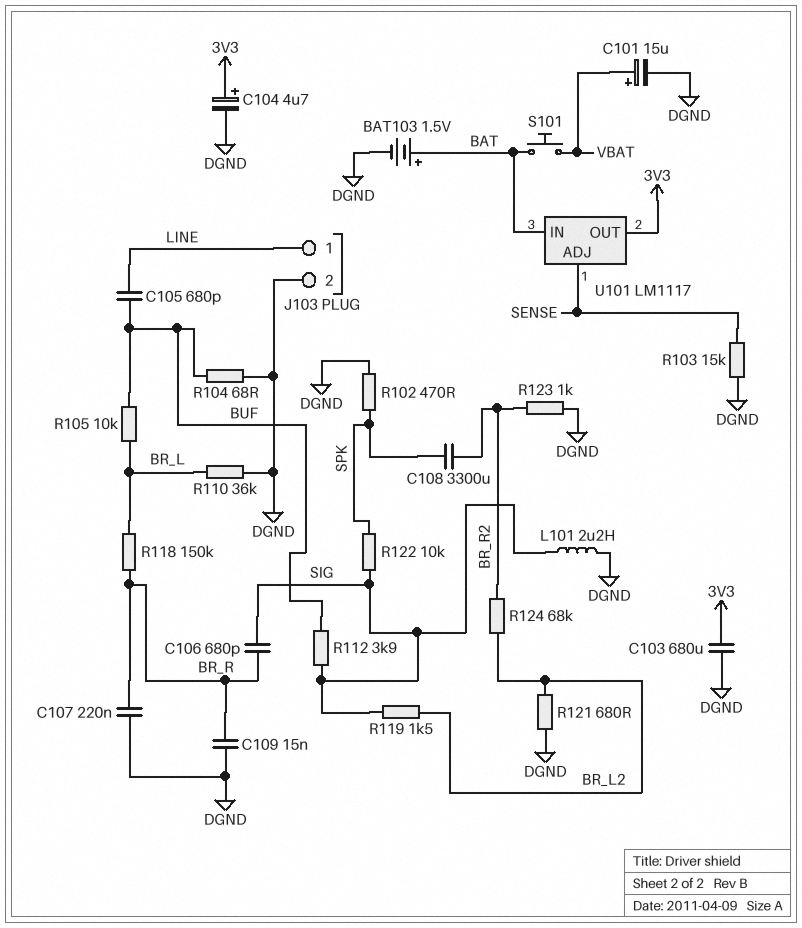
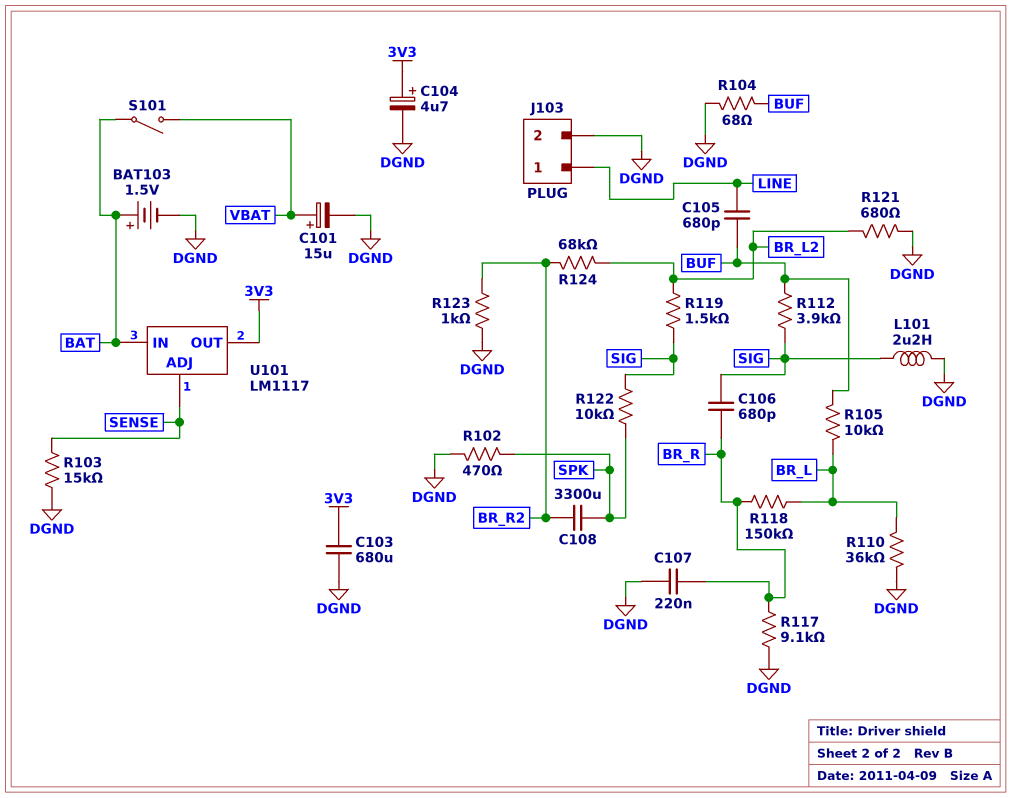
C109: 15nF (BR_R, DGND) -> none
R117: none -> 9.1k (BR_R, DGND)
S101: button (BAT, VBAT) -> switch (BAT, VBAT)

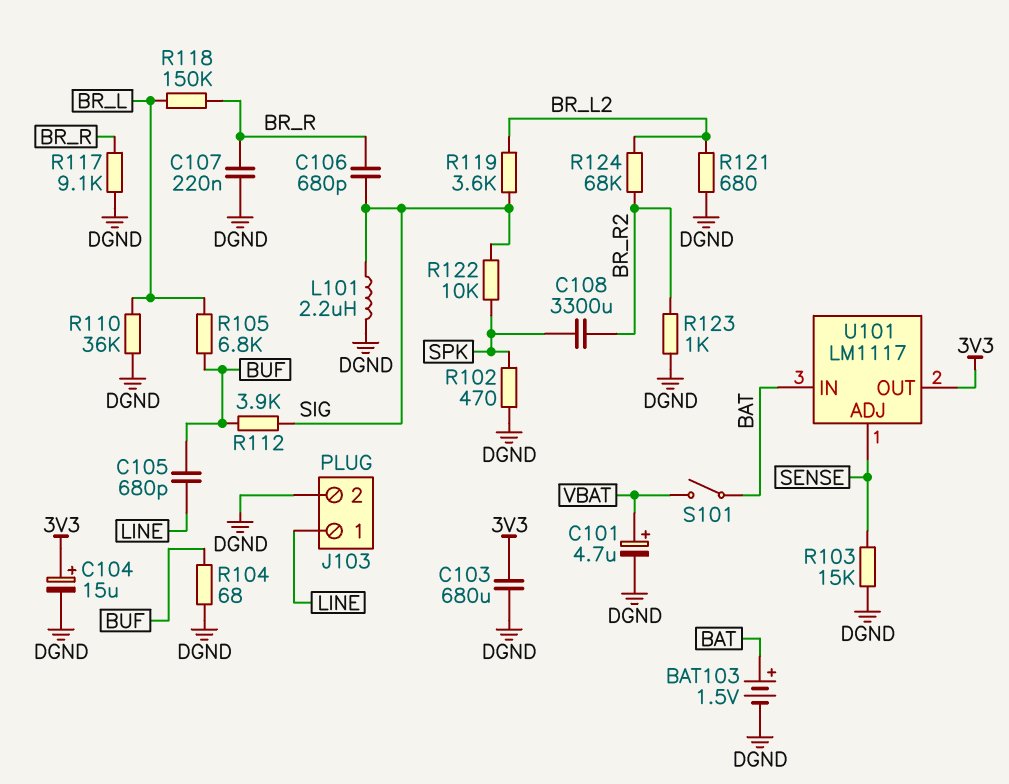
C101: 15uF (plus VBAT, minus DGND) -> 4.7uF (plus VBAT, minus DGND)
C104: 4.7uF (plus 3V3, minus DGND) -> 15uF (plus 3V3, minus DGND)
R105: 10k (BR_L, BUF) -> 6.8k (BR_L, BUF)
R119: 1.5k (BR_L2, SIG) -> 3.6k (BR_L2, SIG)

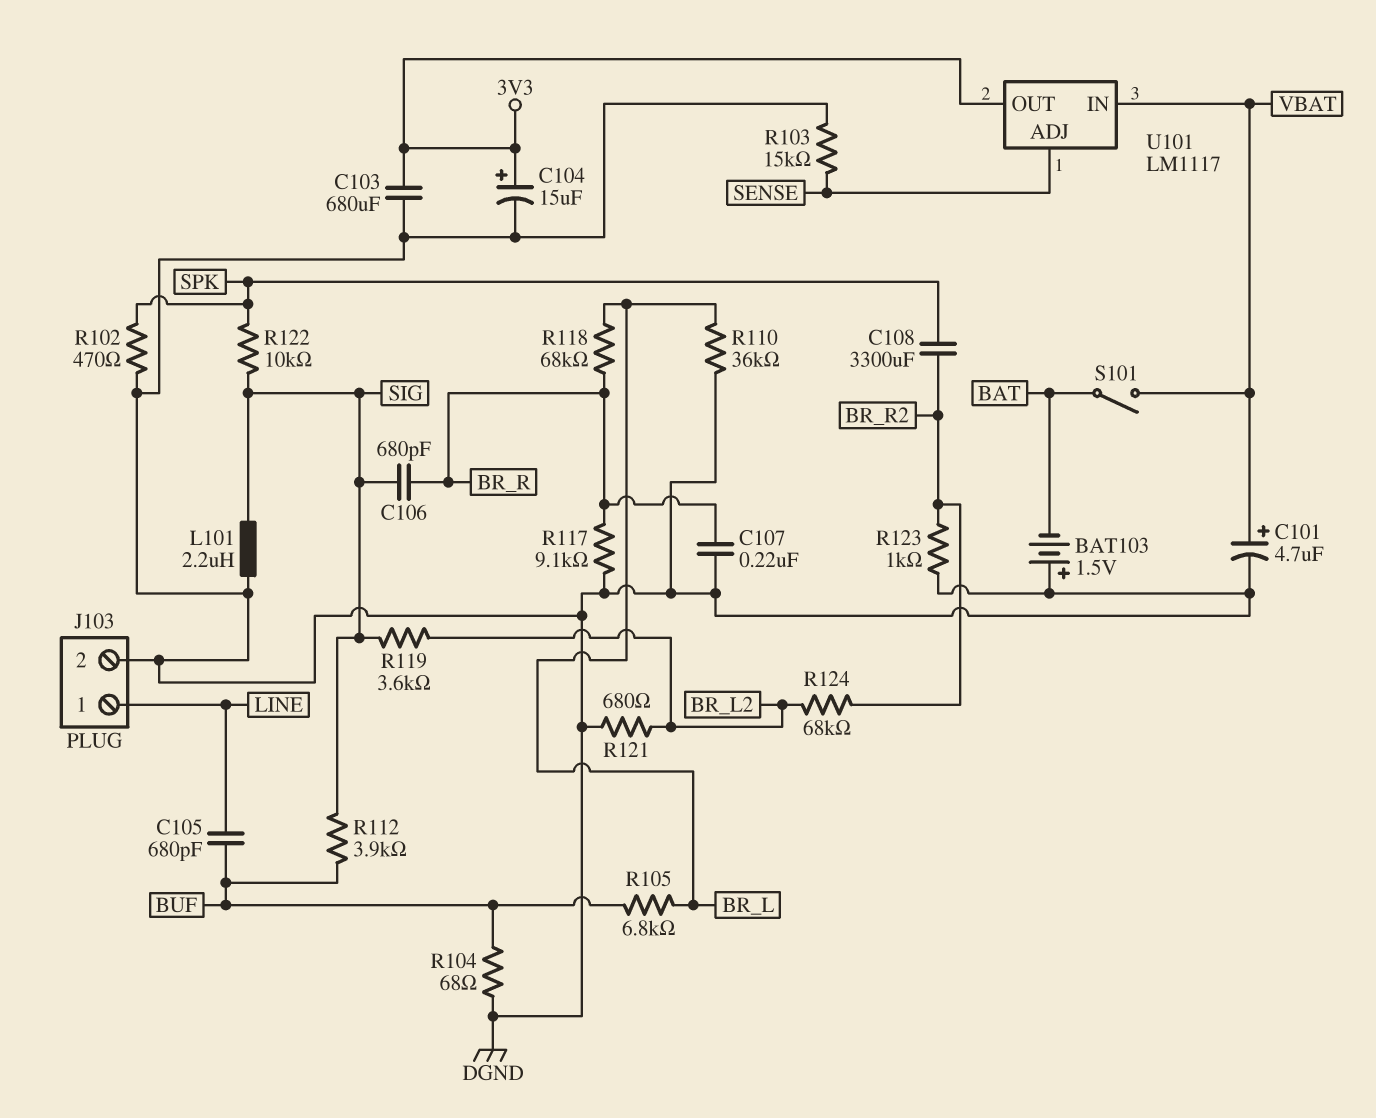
BAT103: 1.5V (plus BAT, minus DGND) -> 1.5V (plus DGND, minus BAT)
R118: 150k (BR_L, BR_R) -> 68k (BR_L, BR_R)
U101 pin IN: BAT -> VBAT

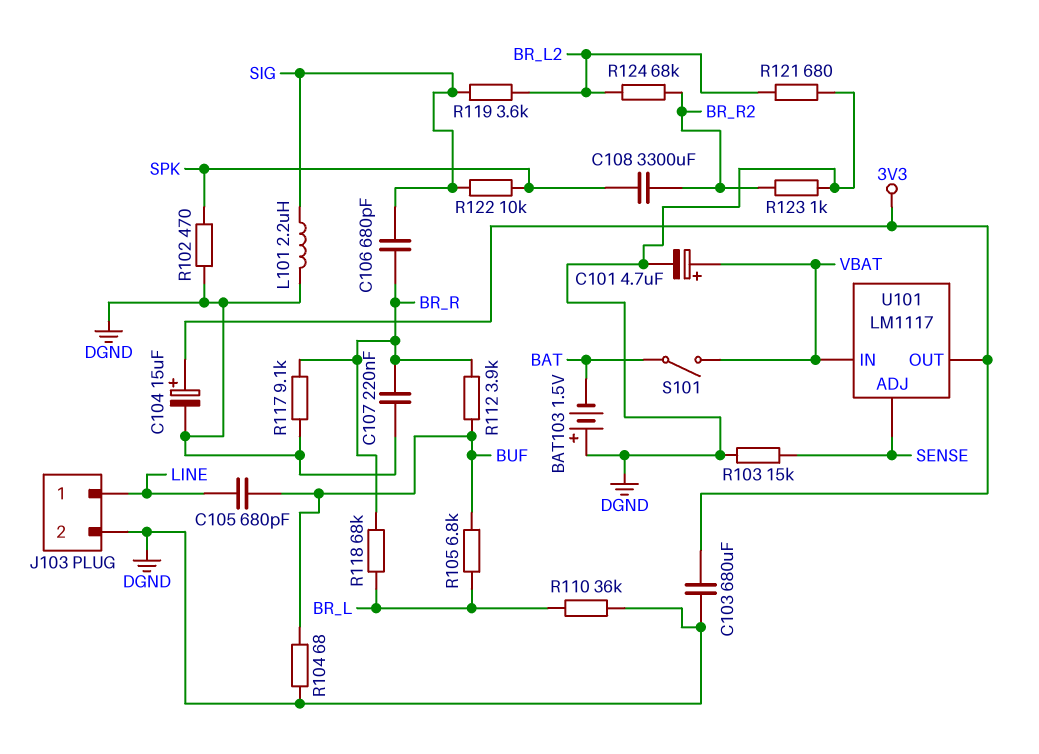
R112: 3.9k (BUF, SIG) -> 3.9k (BR_R, BUF)

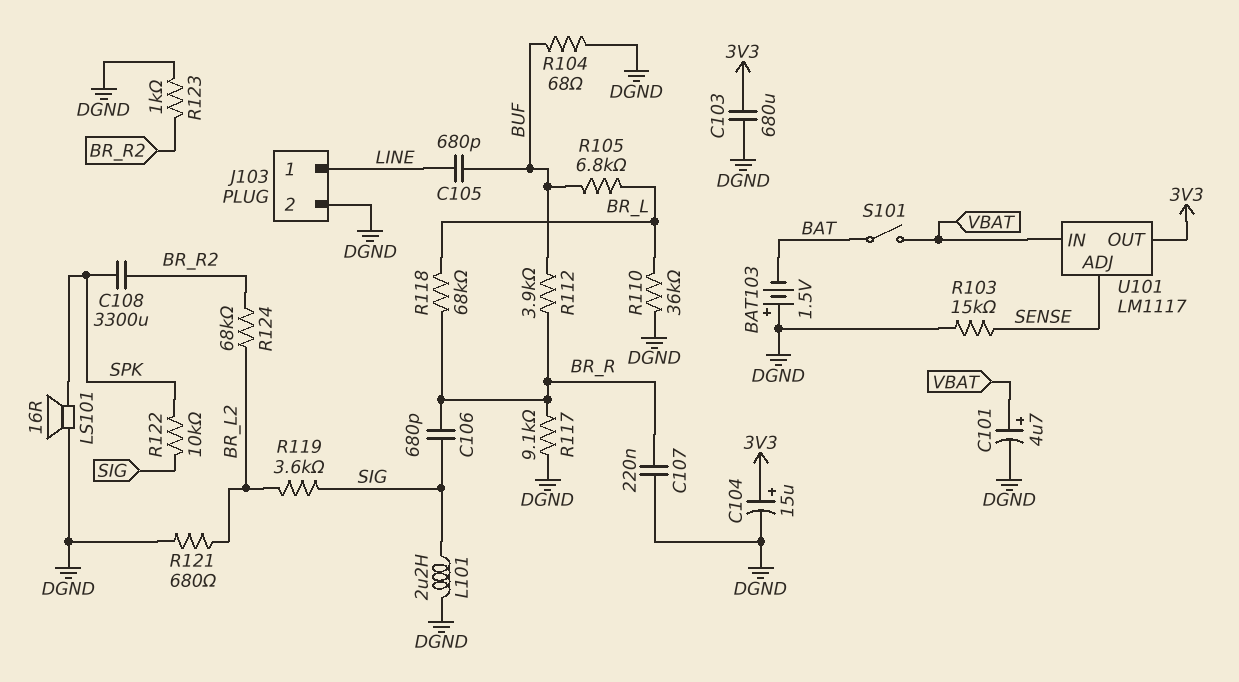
LS101: none -> speaker 16R (DGND, SPK)
R102: 470 (DGND, SPK) -> none

